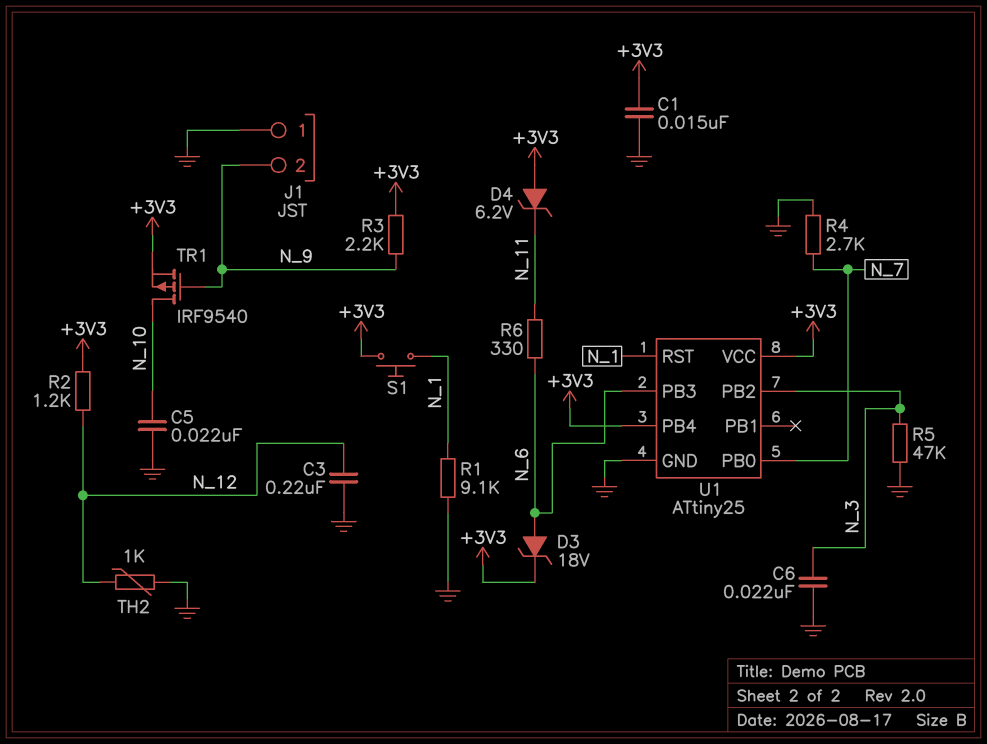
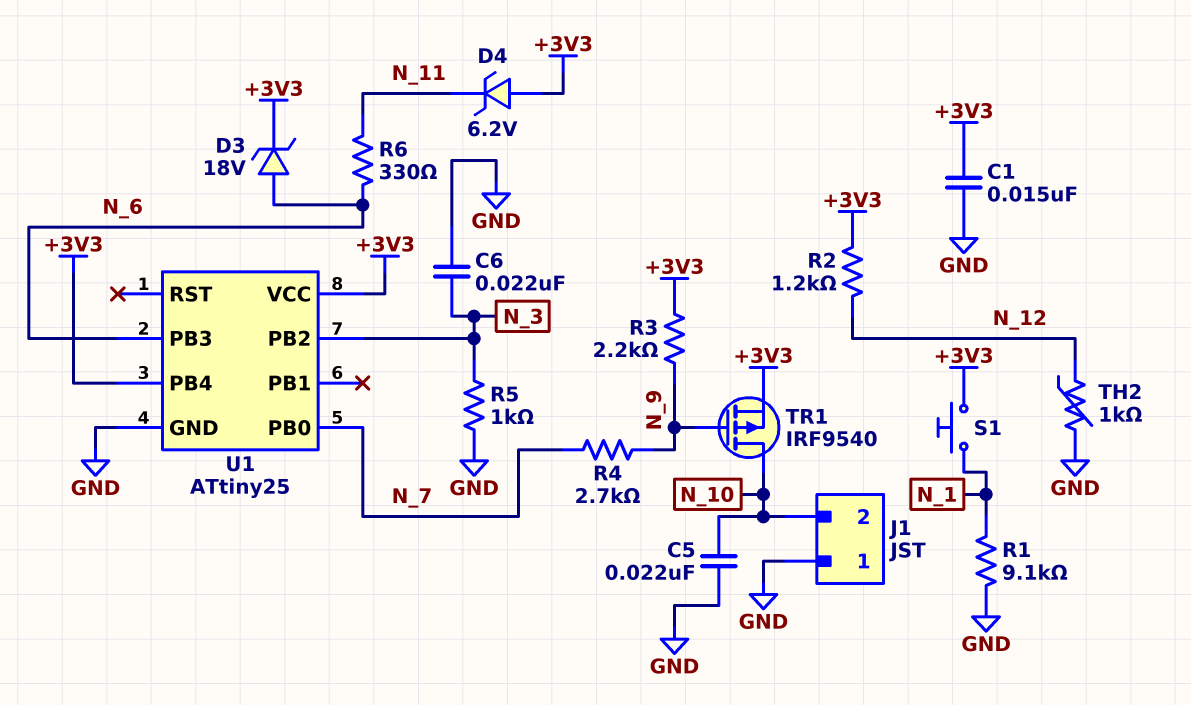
C3: 220nF (GND, N_12) -> none
J1 pin 2: N_9 -> N_10
R4: 2.7k (GND, N_7) -> 2.7k (N_7, N_9)
R5: 47k (GND, N_3) -> 1k (GND, N_3)
U1 pin RST: N_1 -> none

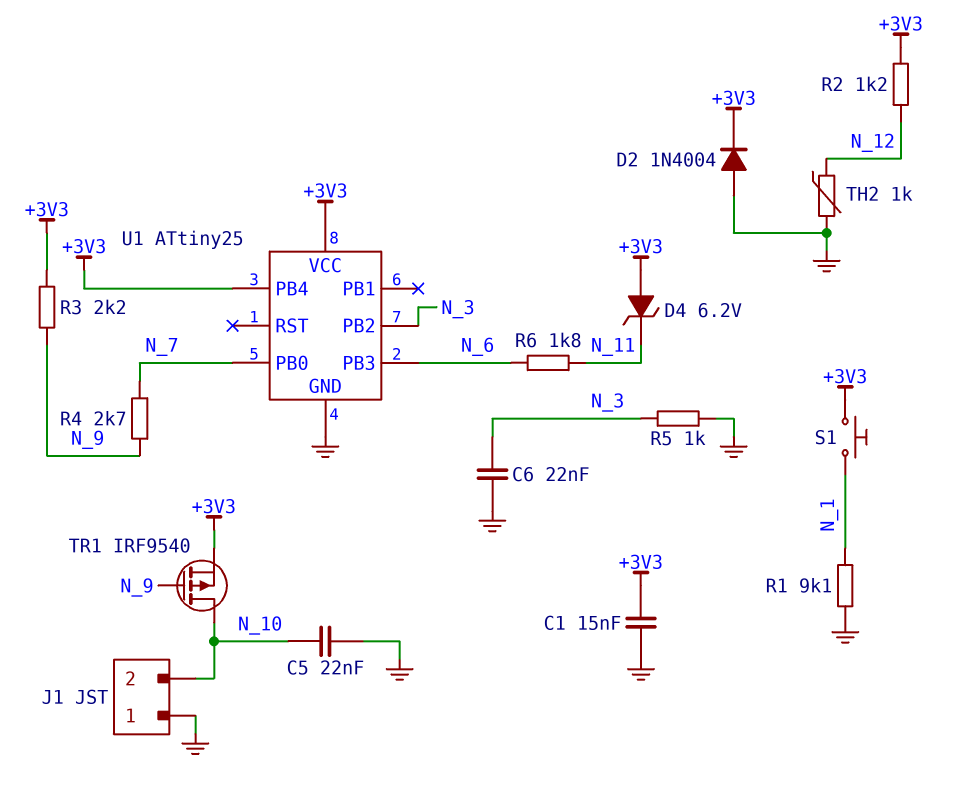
D2: none -> diode 1N4004 (A GND, K +3V3)
D3: zener 18V (A N_6, K +3V3) -> none
R6: 330 (N_6, N_11) -> 1.8k (N_6, N_11)

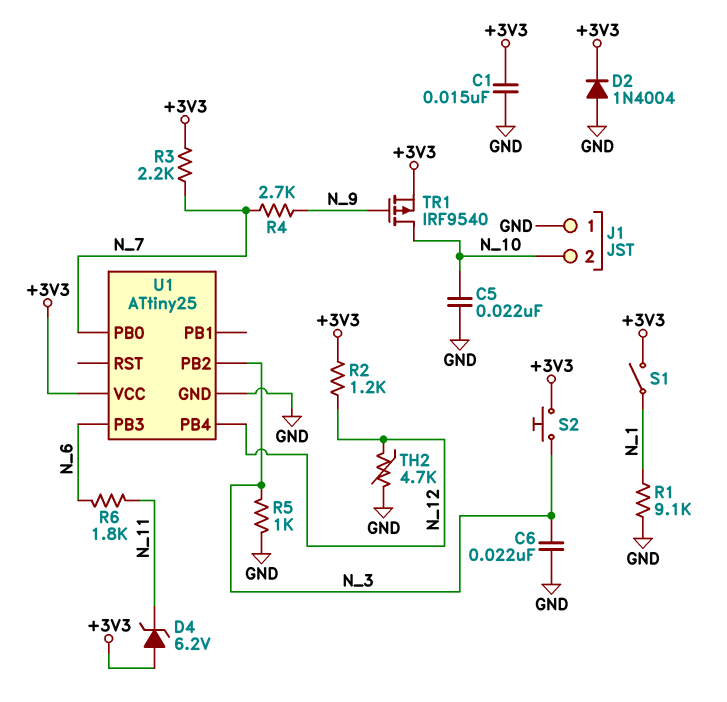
R3: 2.2k (+3V3, N_9) -> 2.2k (+3V3, N_7)
S1: button (+3V3, N_1) -> switch (+3V3, N_1)
S2: none -> button (+3V3, N_3)
TH2: 1k (GND, N_12) -> 4.7k (GND, N_12)
U1 pin PB4: +3V3 -> N_12

